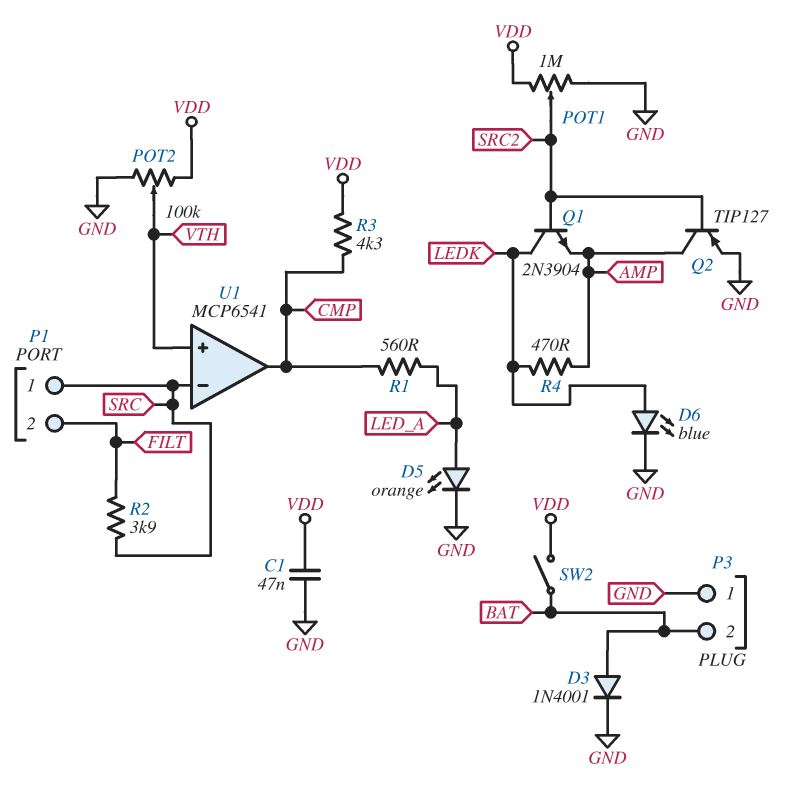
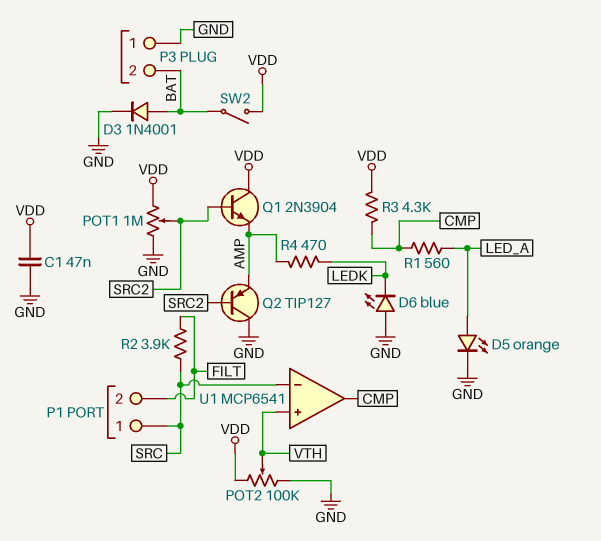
D6: LED blue (A LEDK, K GND) -> LED blue (A GND, K LEDK)
Q1: NPN 2N3904 (B SRC2, C LEDK, E AMP) -> NPN 2N3904 (B SRC2, C VDD, E AMP)
Q2: PNP TIP127 (B SRC2, C AMP, E GND) -> PNP TIP127 (B SRC2, C GND, E AMP)

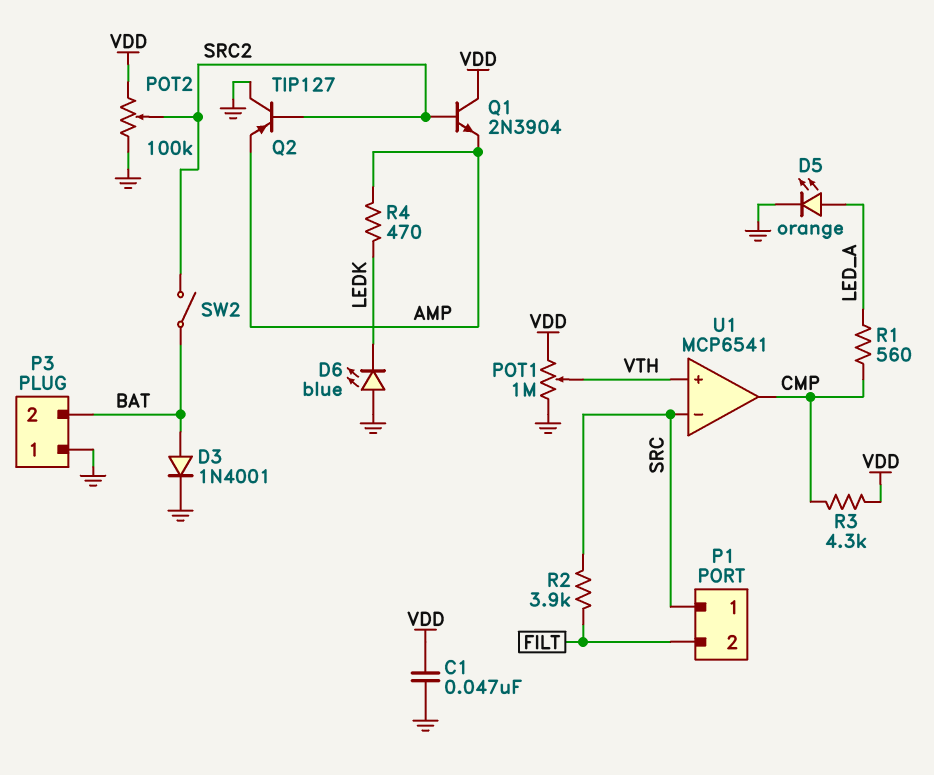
POT1: 1M (GND, VDD, wiper SRC2) -> 1M (GND, VDD, wiper VTH)
POT2: 100k (GND, VDD, wiper VTH) -> 100k (GND, VDD, wiper SRC2)
SW2: switch (BAT, VDD) -> switch (BAT, SRC2)

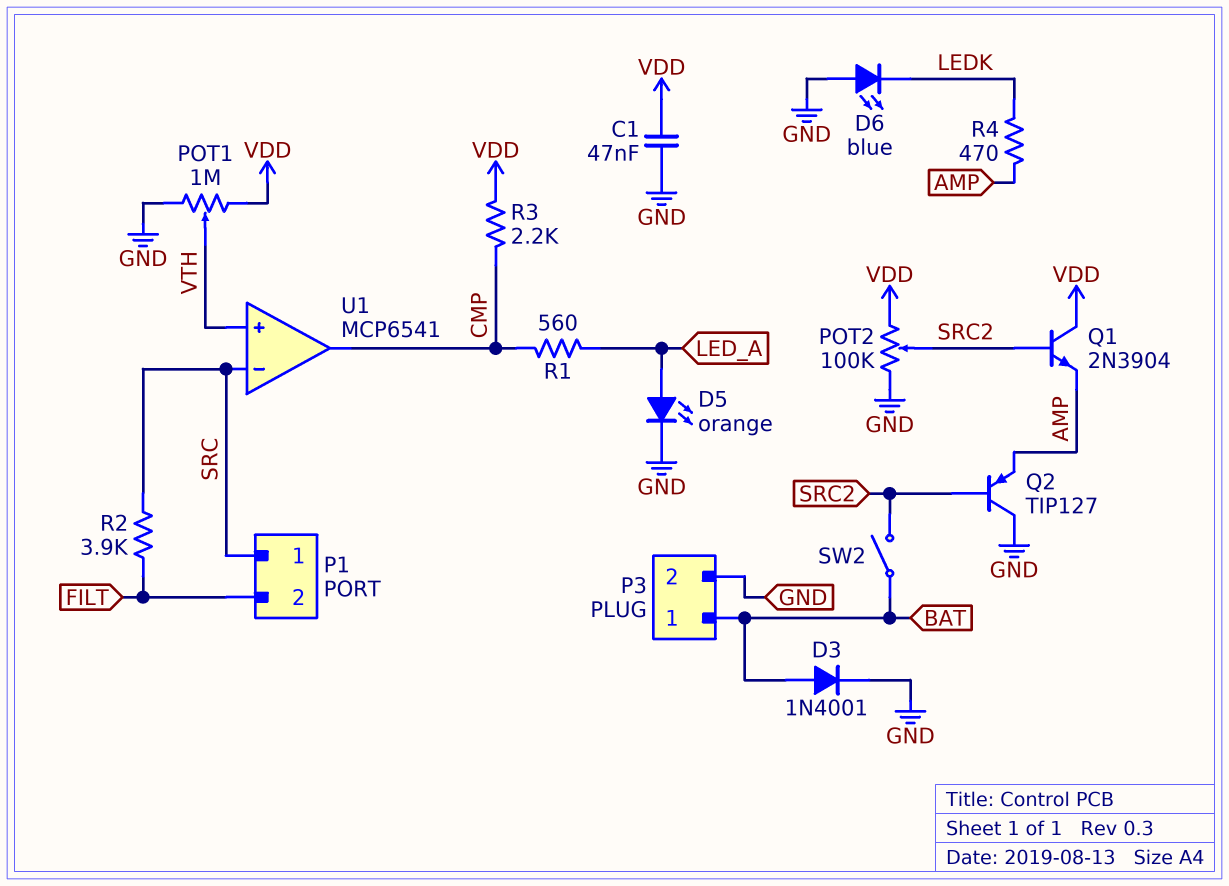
P3 pin 1: GND -> BAT
P3 pin 2: BAT -> GND
R3: 4.3k (CMP, VDD) -> 2.2k (CMP, VDD)

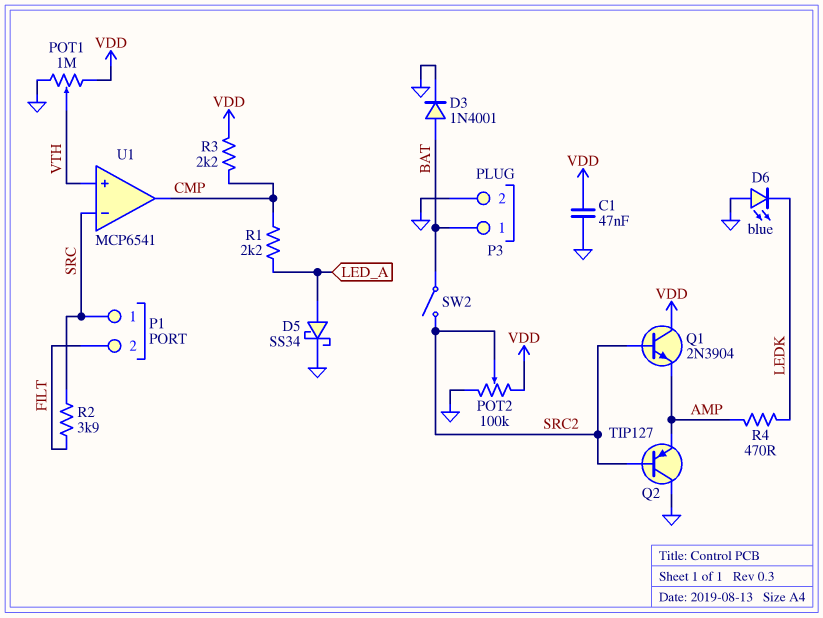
D5: LED orange (A LED_A, K GND) -> schottky SS34 (A LED_A, K GND)
R1: 560 (CMP, LED_A) -> 2.2k (CMP, LED_A)

